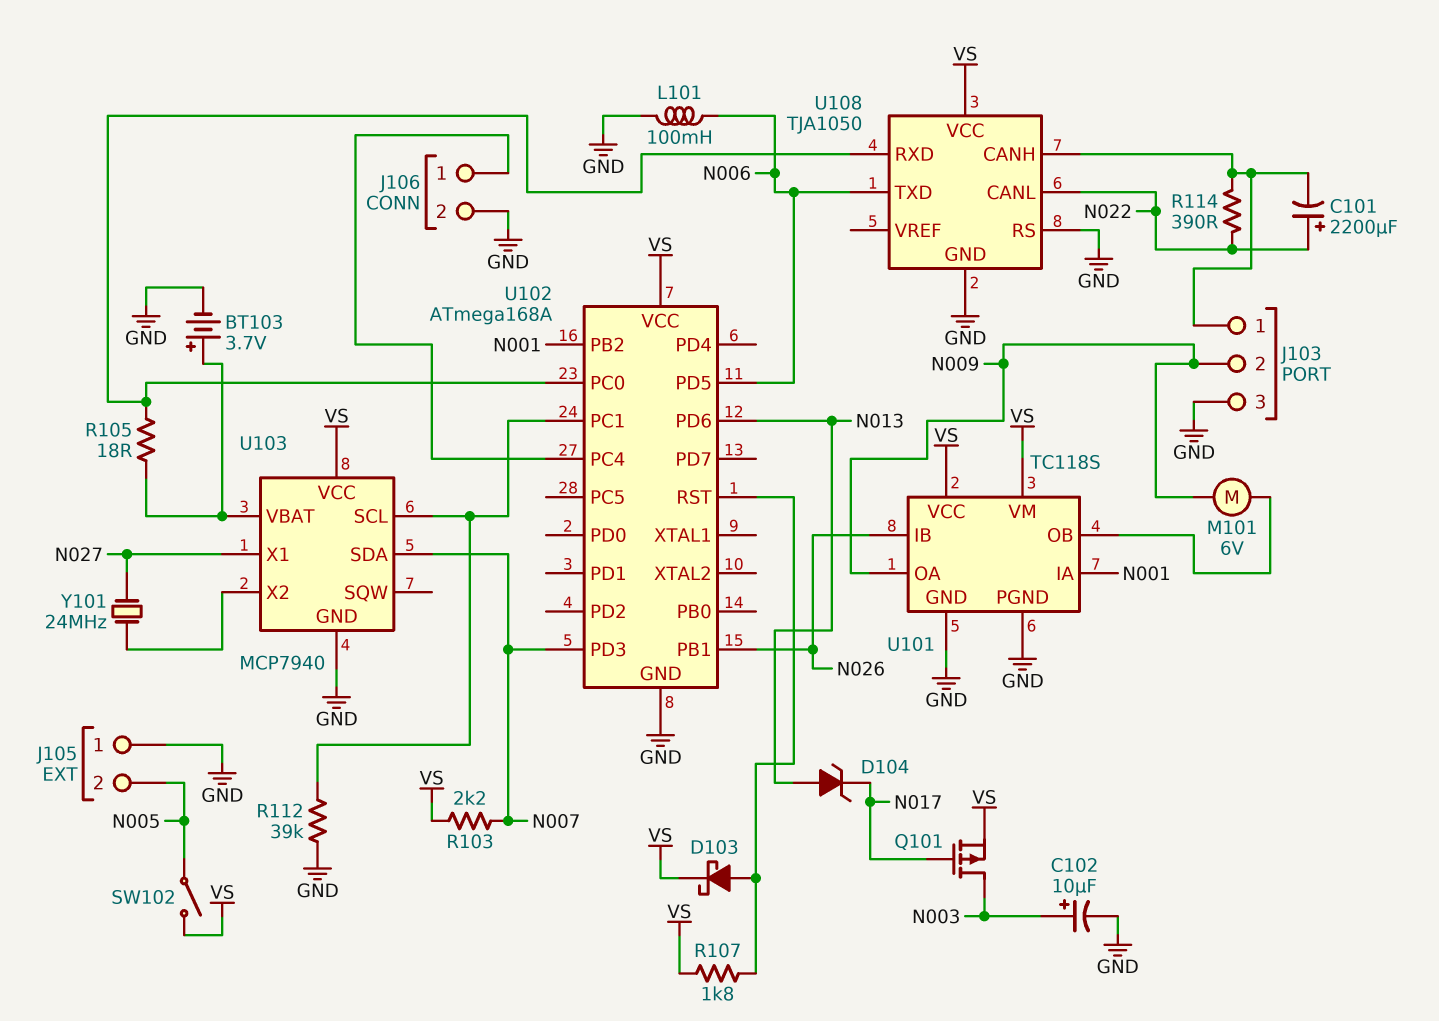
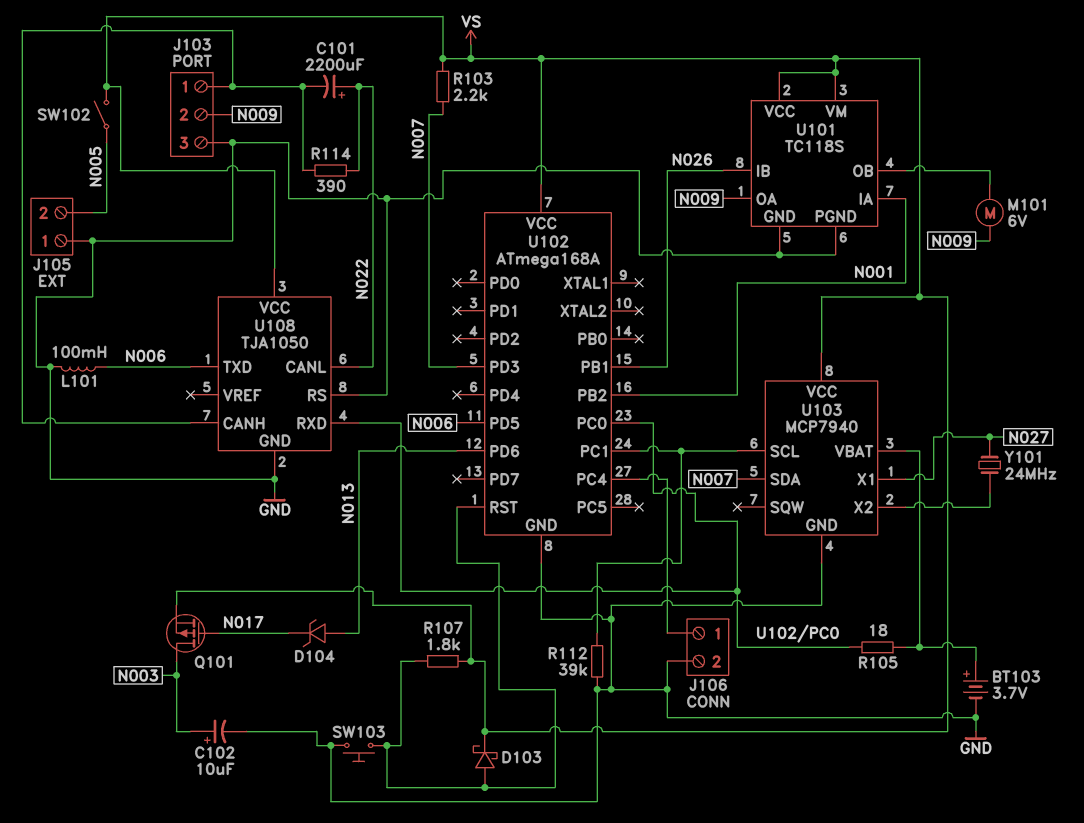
SW103: none -> button (GND, U102/RST)

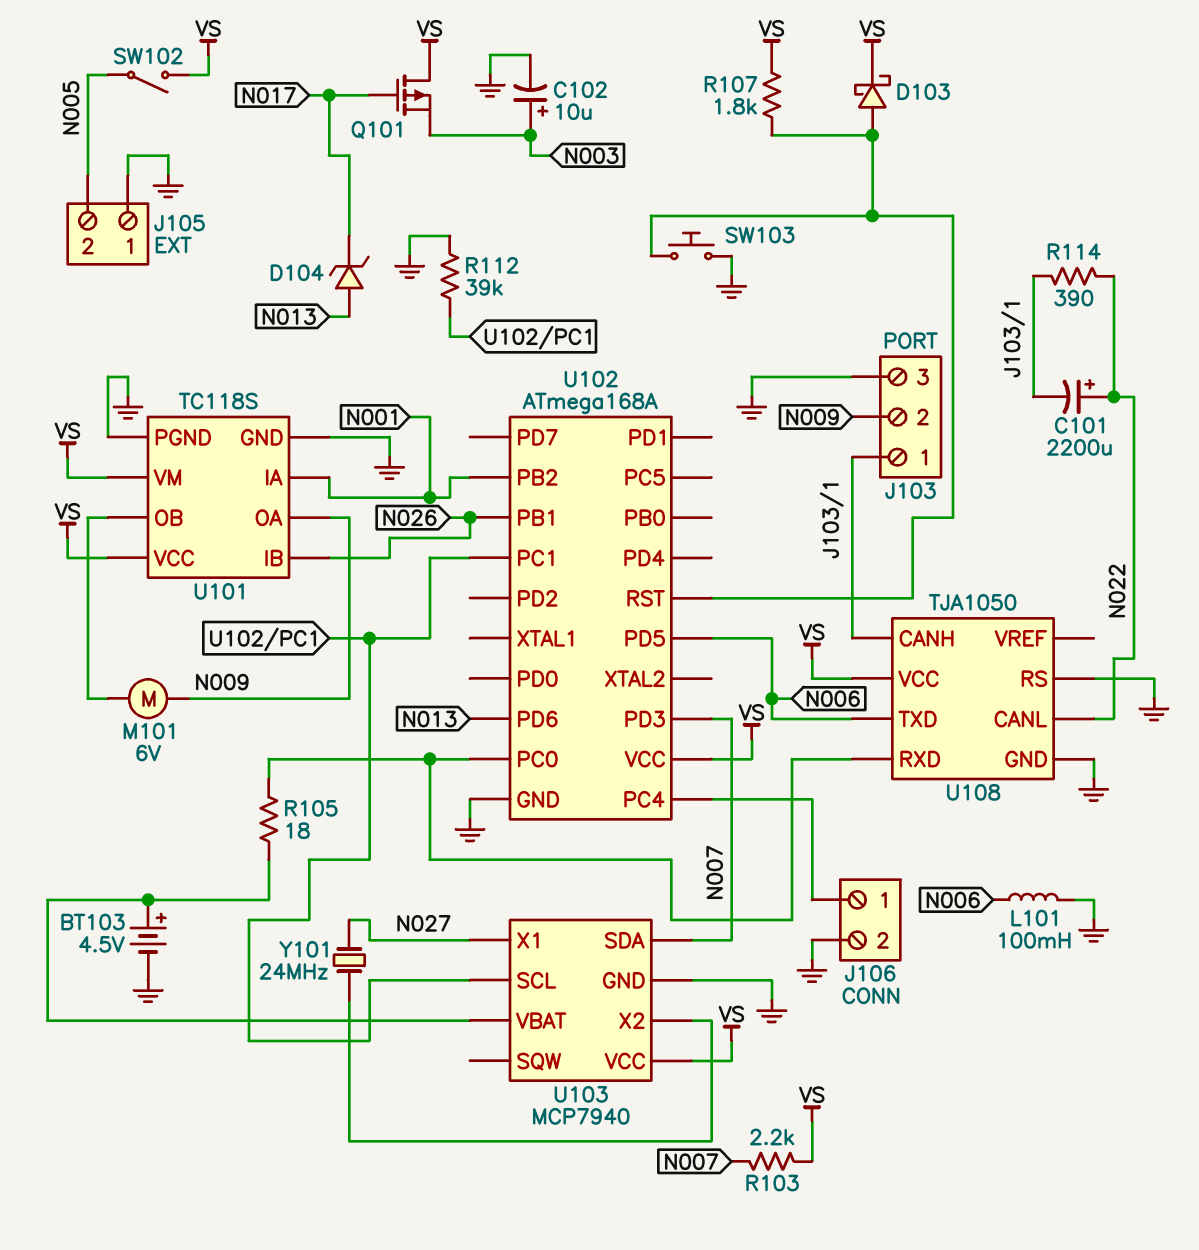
BT103: 3.7V (plus U103/VBAT, minus GND) -> 4.5V (plus U103/VBAT, minus GND)
Q101: PMOS (G N017, D N003, S VS) -> PMOS (G N017, D VS, S N003)

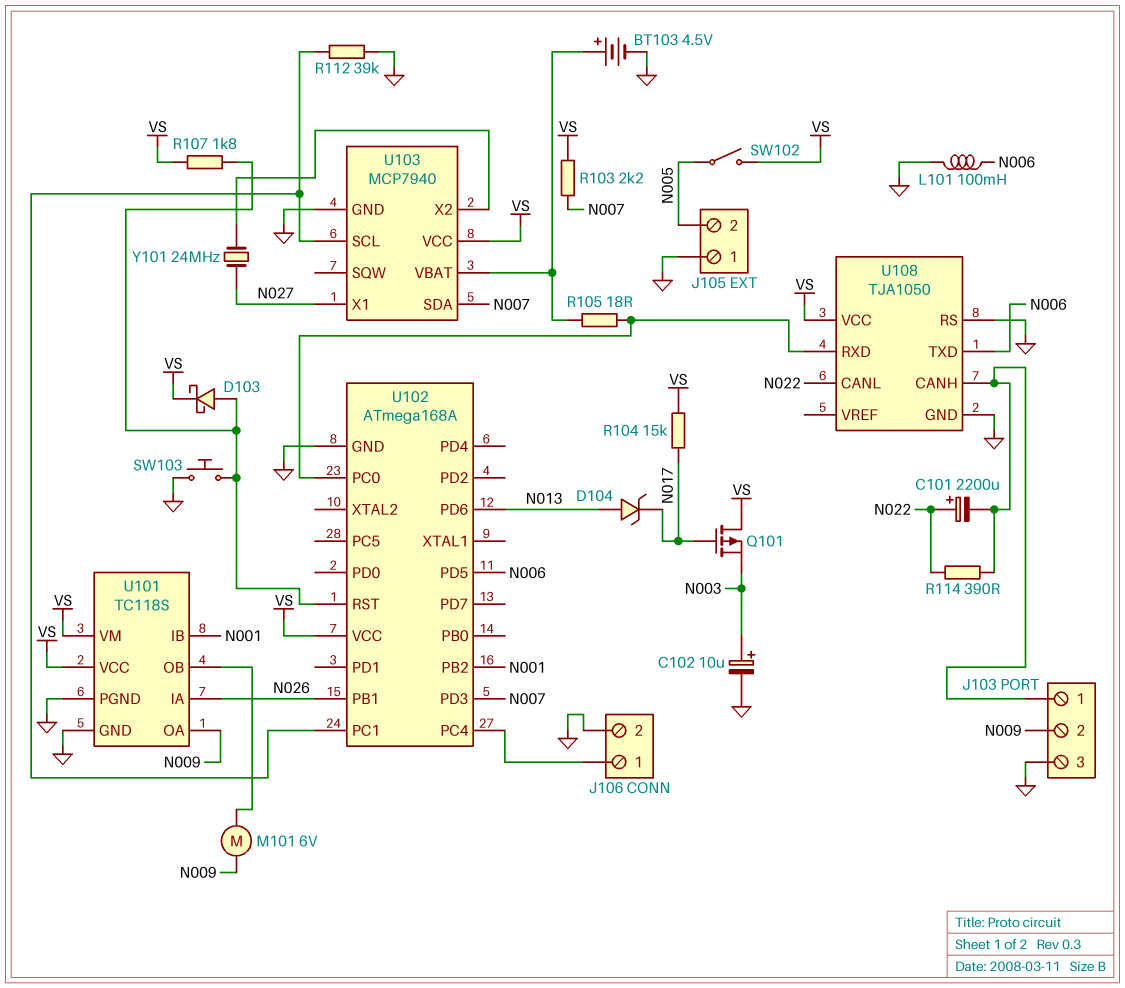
R104: none -> 15k (N017, VS)
U101 pin IA: N001 -> N026
U101 pin IB: N026 -> N001

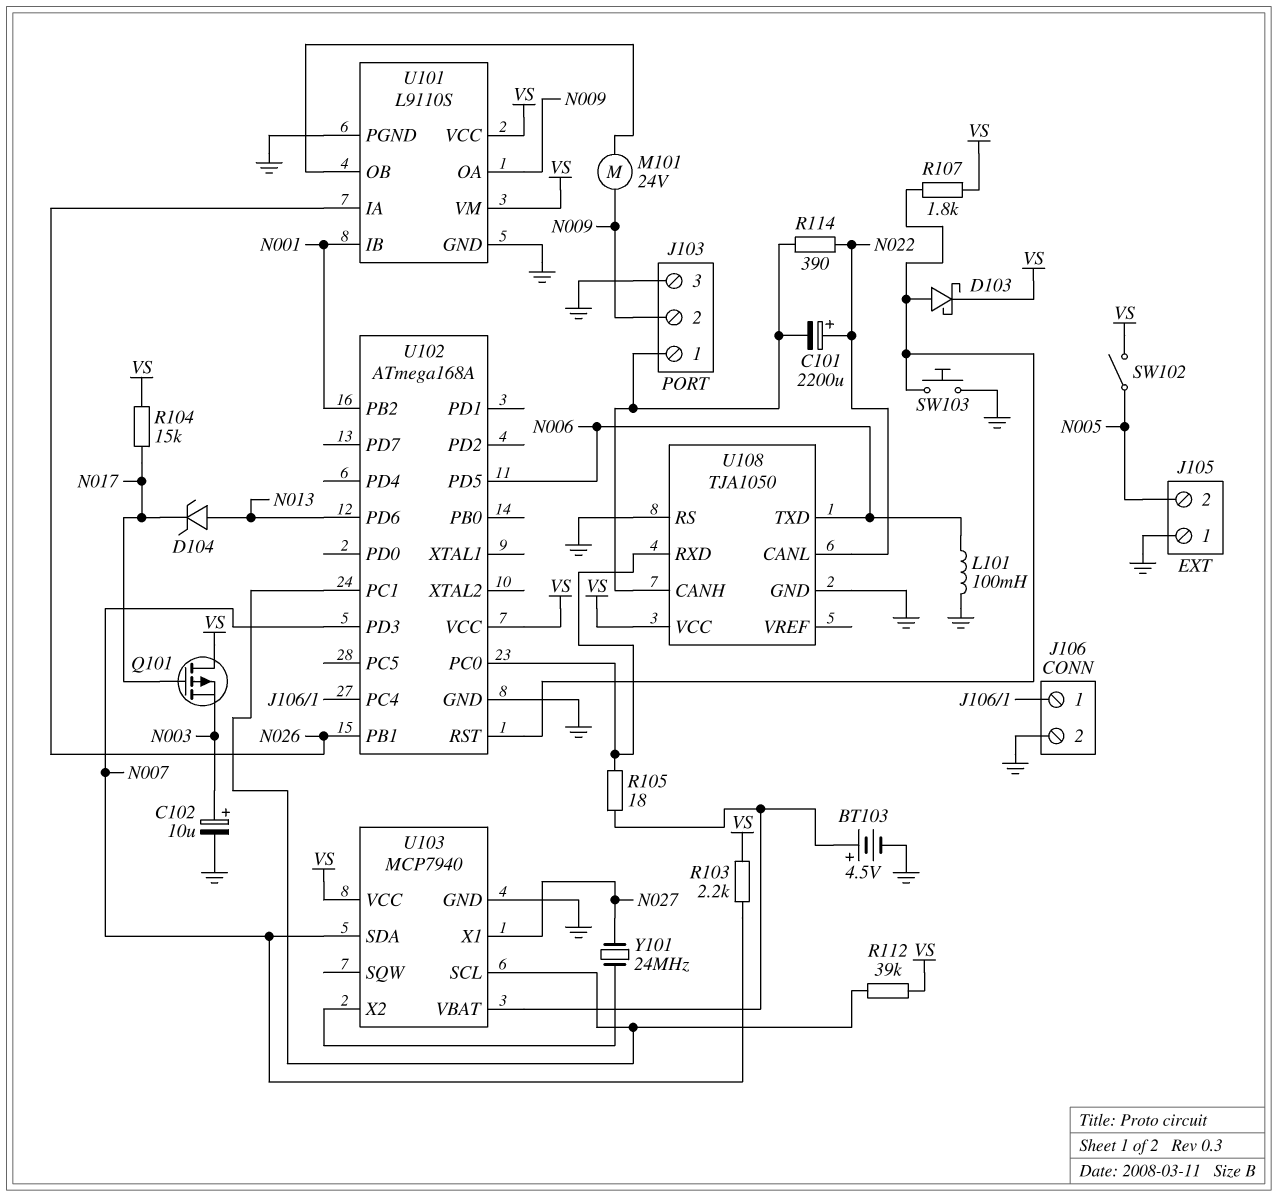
M101: motor 6V (N009, U101/OB) -> motor 24V (N009, U101/OB)
R112: 39k (GND, U102/PC1) -> 39k (U102/PC1, VS)
U101: TC118S -> L9110S

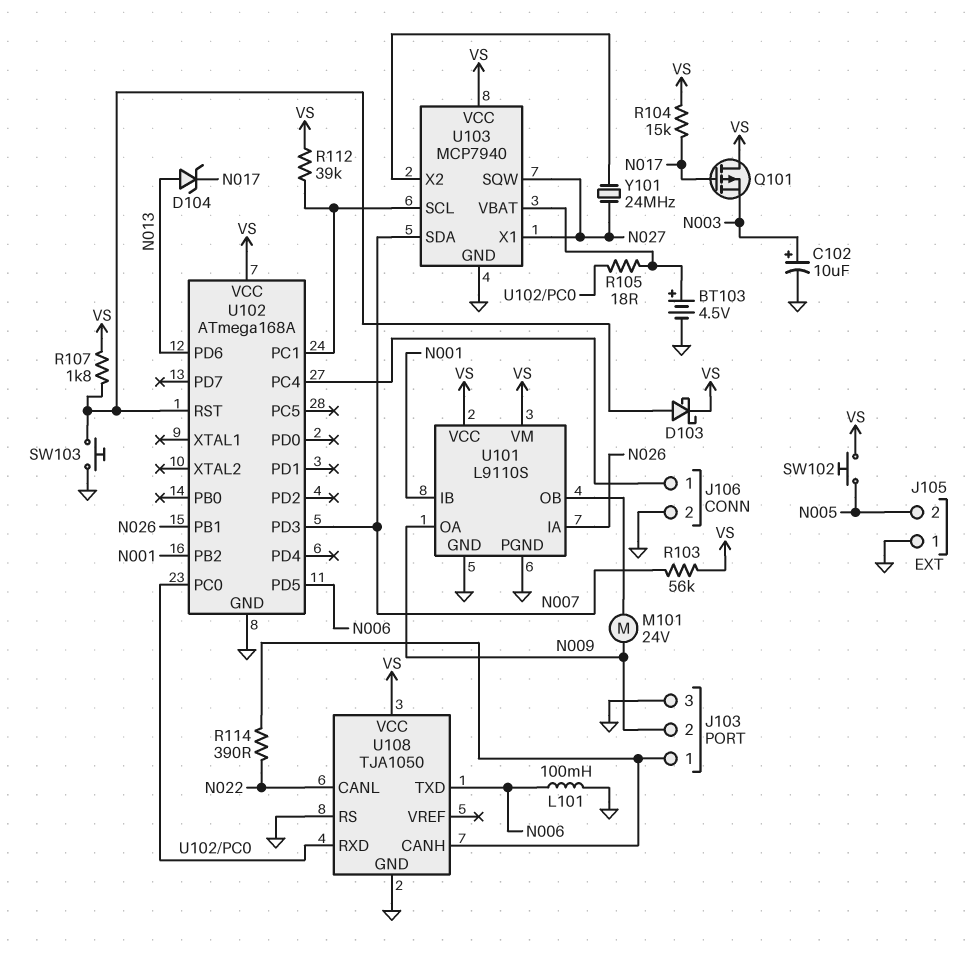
C101: 2200uF (plus N022, minus J103/1) -> none
R103: 2.2k (N007, VS) -> 56k (N007, VS)
SW102: switch (N005, VS) -> button (N005, VS)
U103 pin SQW: none -> N027

